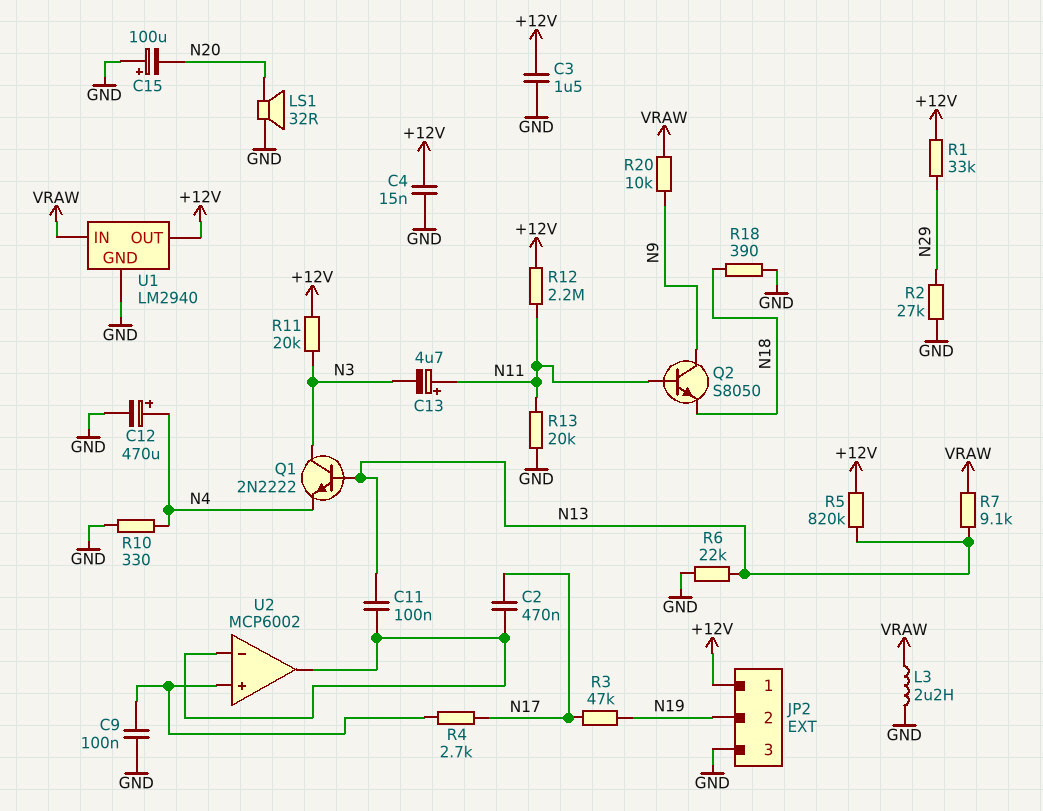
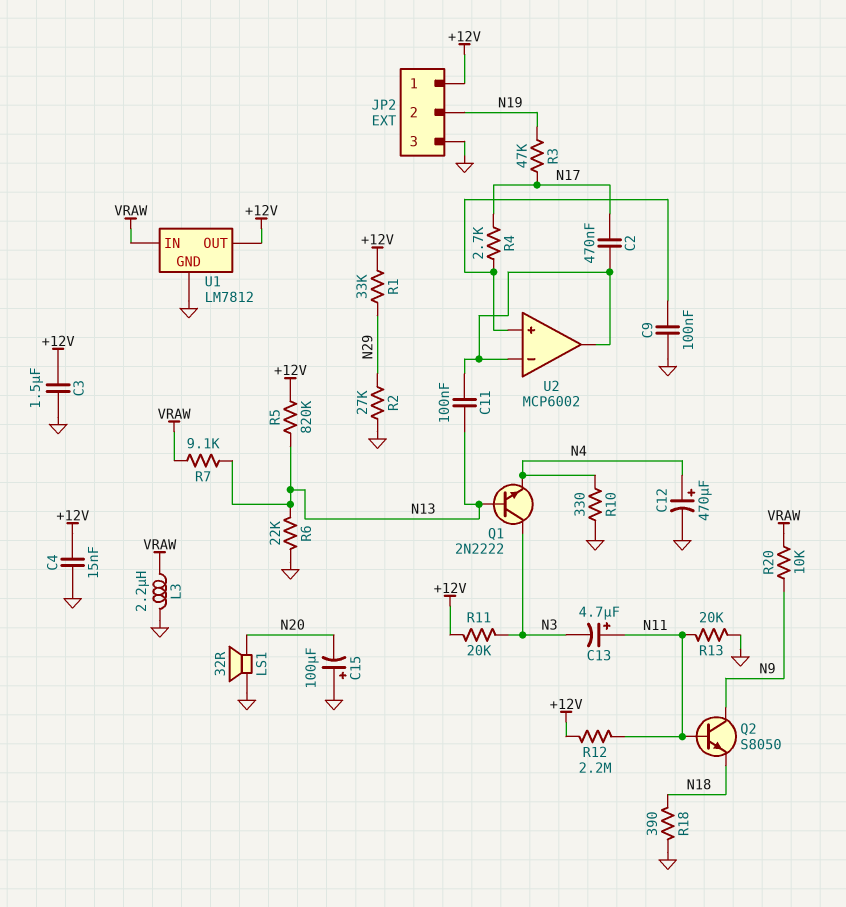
U1: LM2940 -> LM7812

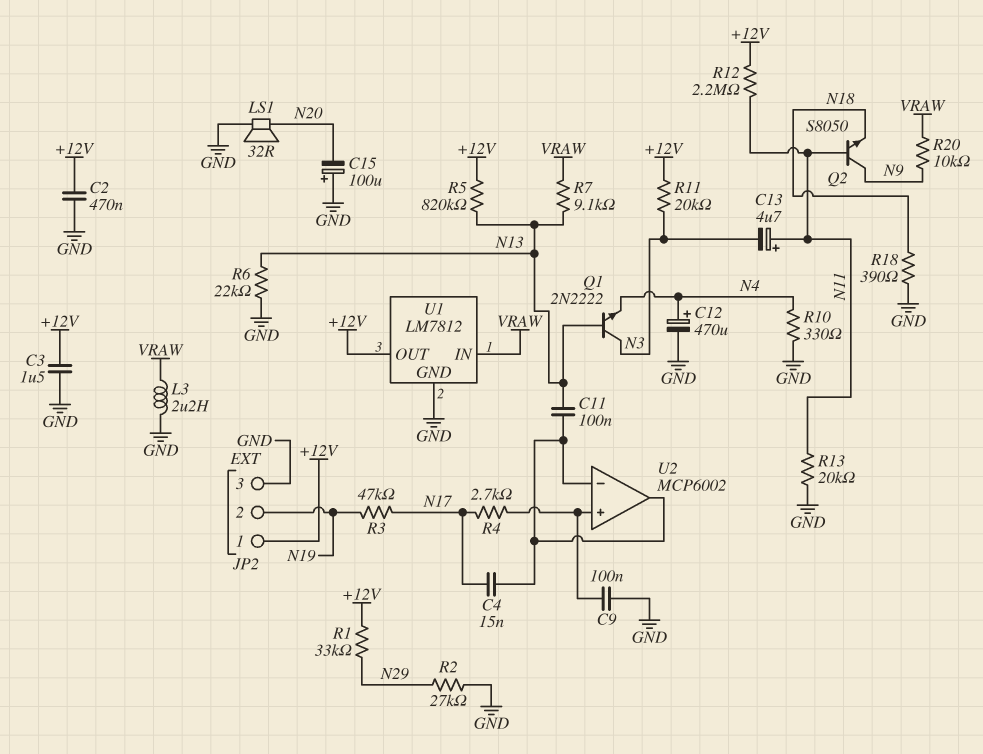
C2: 470nF (N17, U2/in-) -> 470nF (+12V, GND)
C4: 15nF (+12V, GND) -> 15nF (N17, U2/in-)

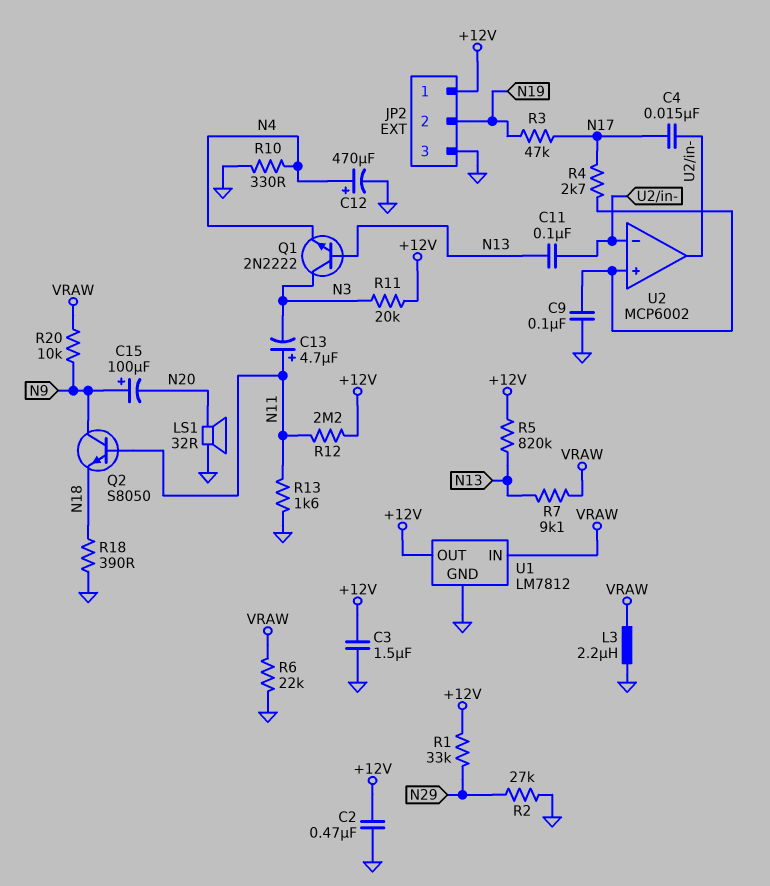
C15: 100uF (plus GND, minus N20) -> 100uF (plus N9, minus N20)
R6: 22k (GND, N13) -> 22k (GND, VRAW)
R13: 20k (GND, N11) -> 1.6k (GND, N11)

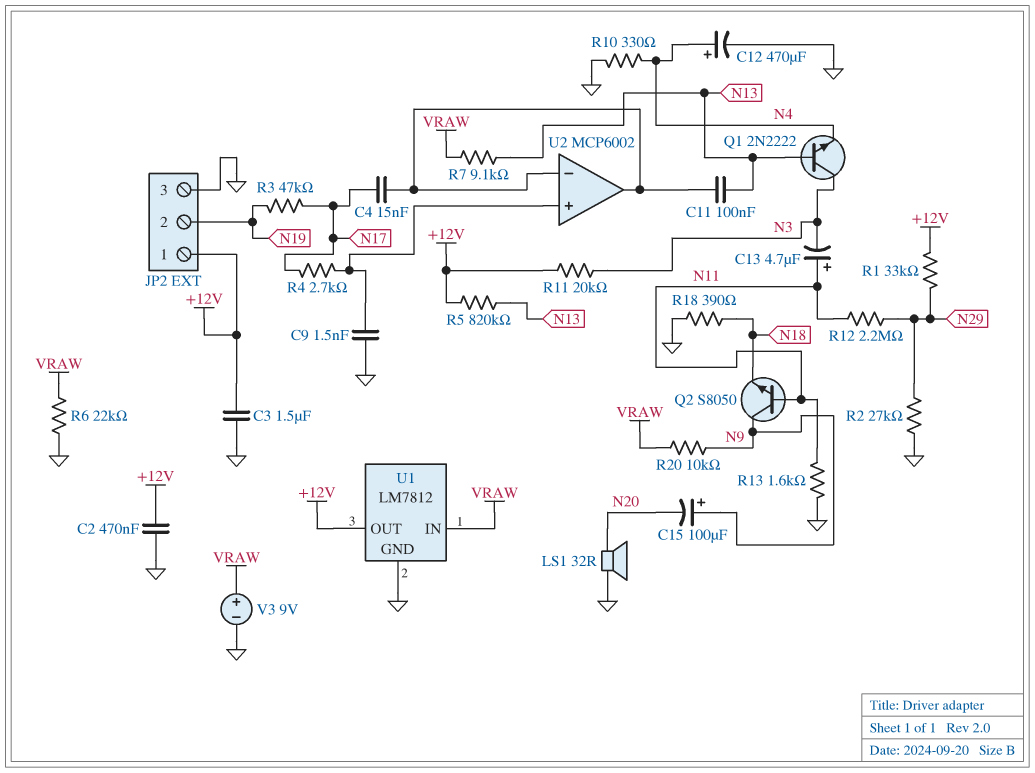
C9: 100nF (GND, U2/in+) -> 1.5nF (GND, U2/in+)
L3: 2.2uH (GND, VRAW) -> none
R12: 2.2M (+12V, N11) -> 2.2M (N11, N29)
V3: none -> 9V (plus VRAW, minus GND)

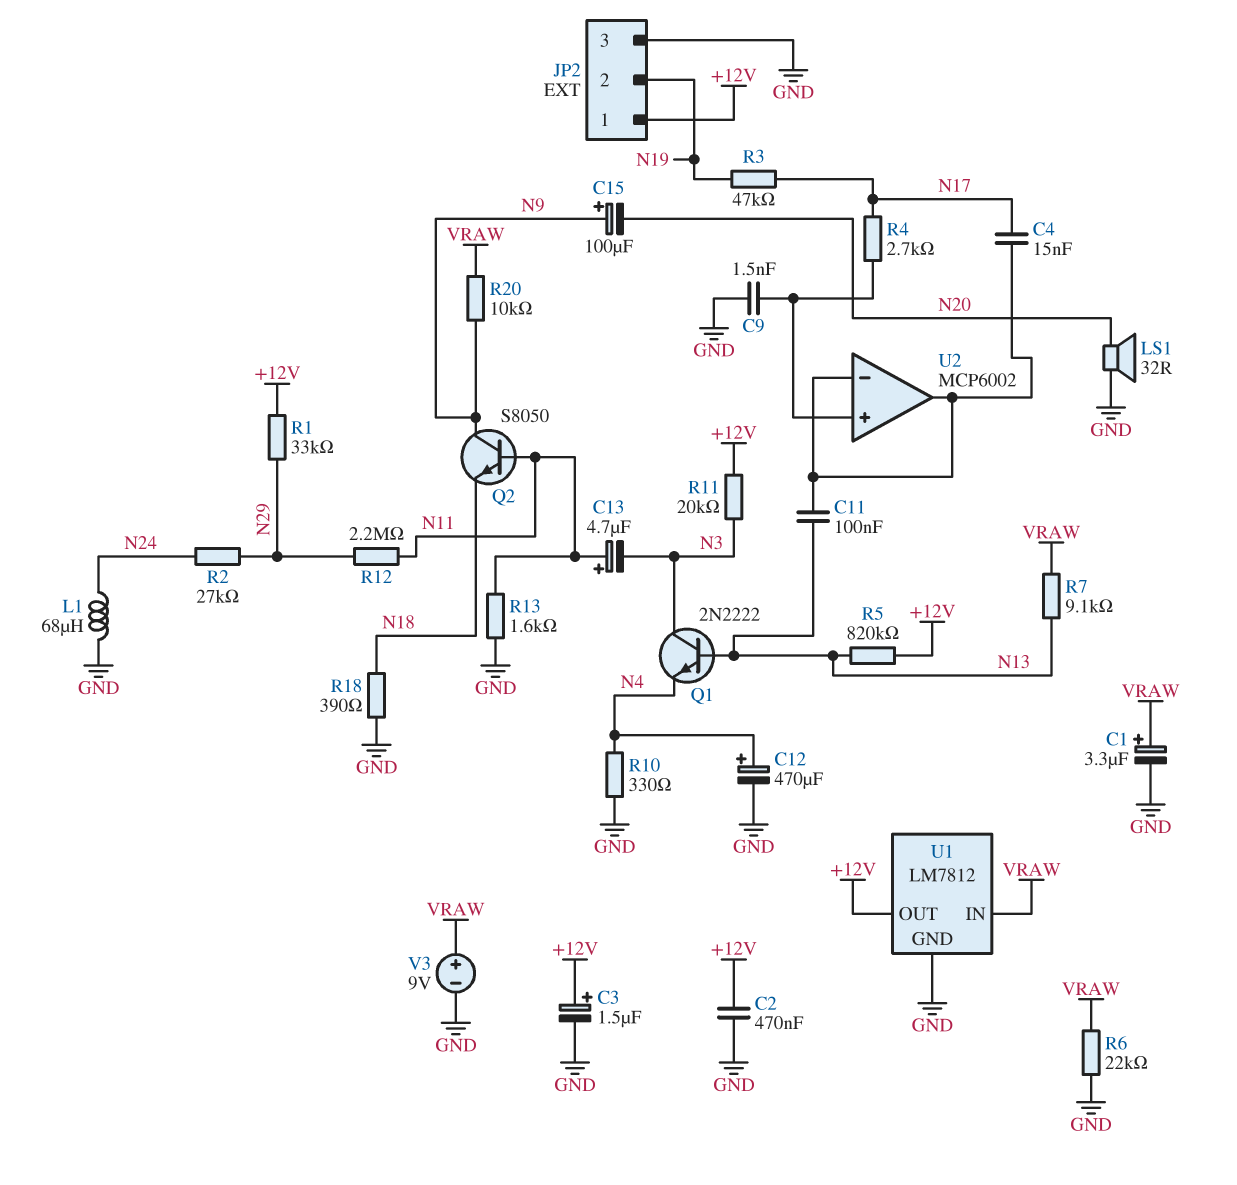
C1: none -> 3.3uF (plus VRAW, minus GND)
C3: 1.5uF (+12V, GND) -> 1.5uF (plus +12V, minus GND)
L1: none -> 68uH (GND, N24)
R2: 27k (GND, N29) -> 27k (N24, N29)

